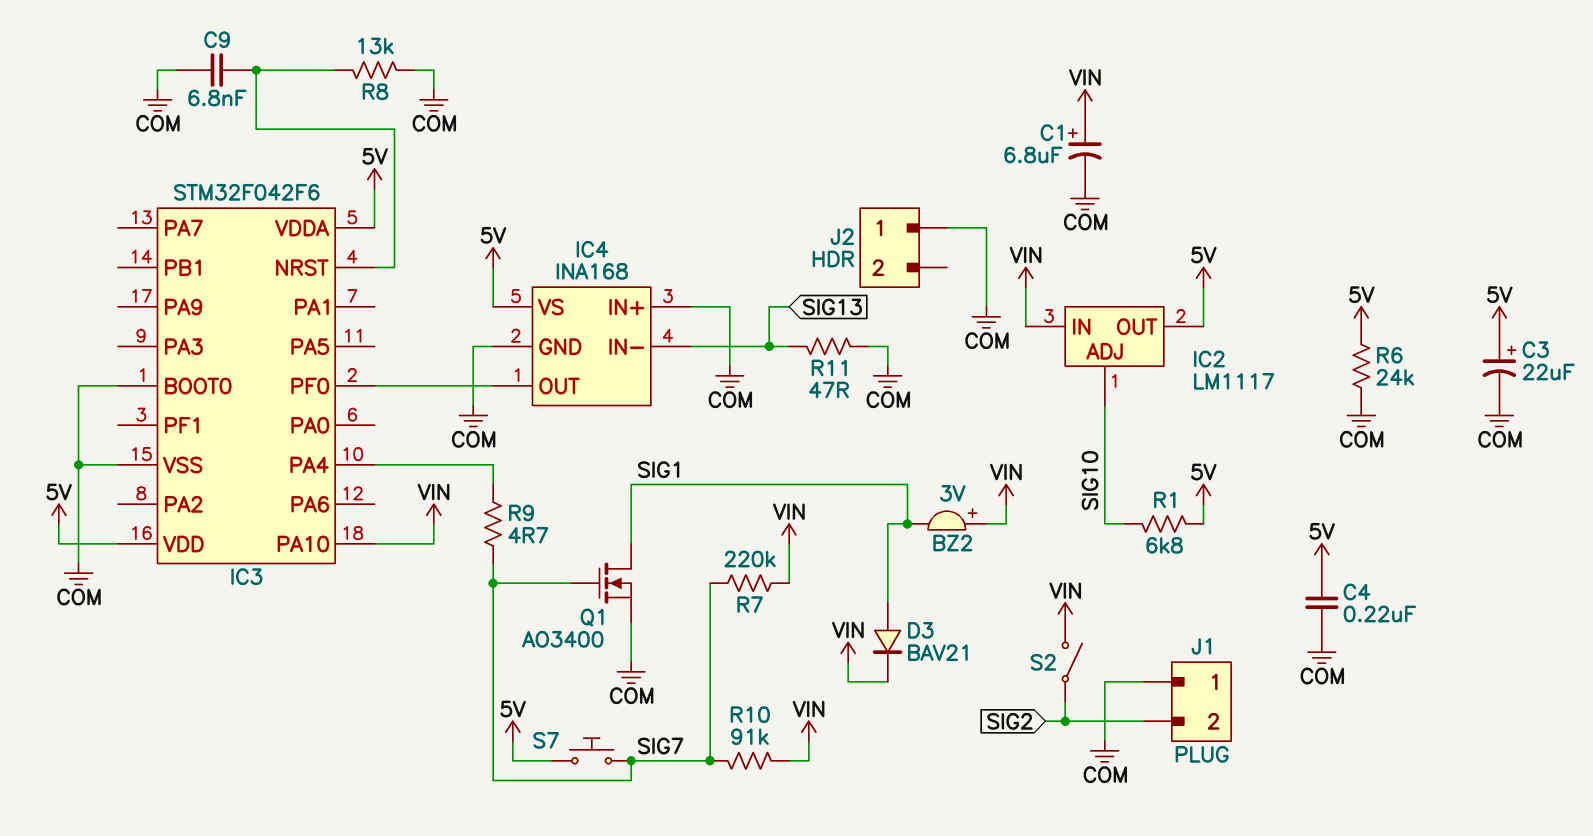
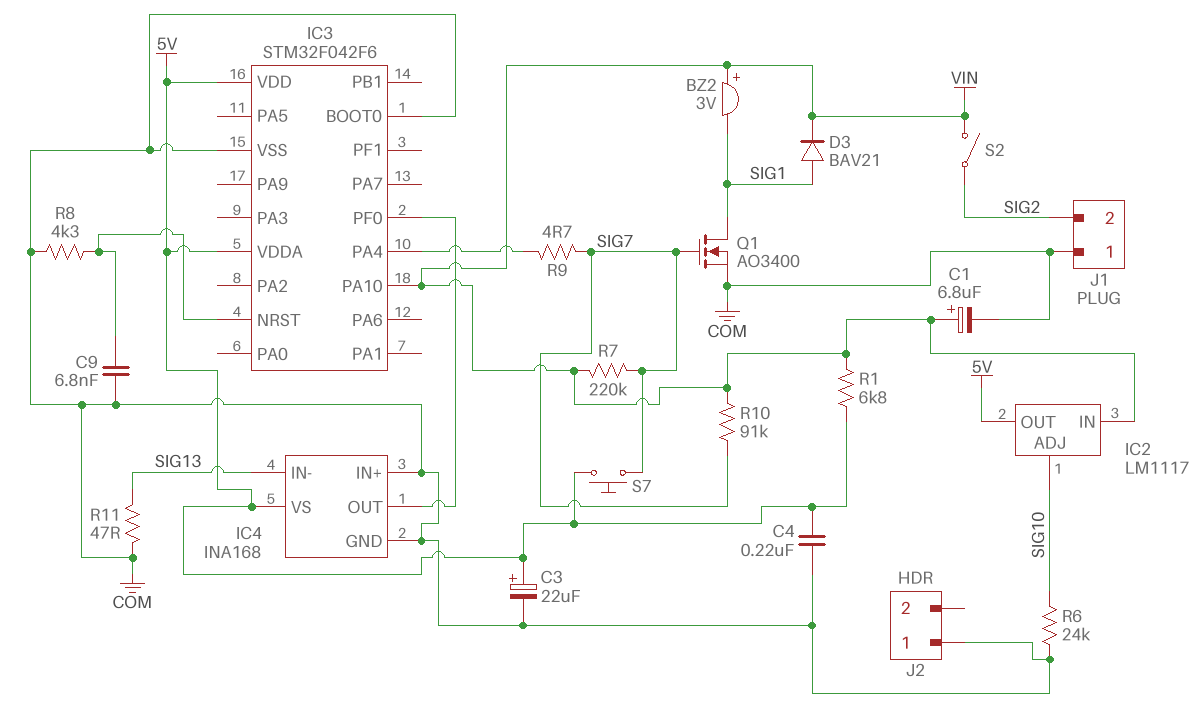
R1: 6.8k (5V, SIG10) -> 6.8k (5V, VIN)
R6: 24k (5V, COM) -> 24k (COM, SIG10)
R8: 13k (COM, IC3/NRST) -> 4.3k (COM, IC3/NRST)

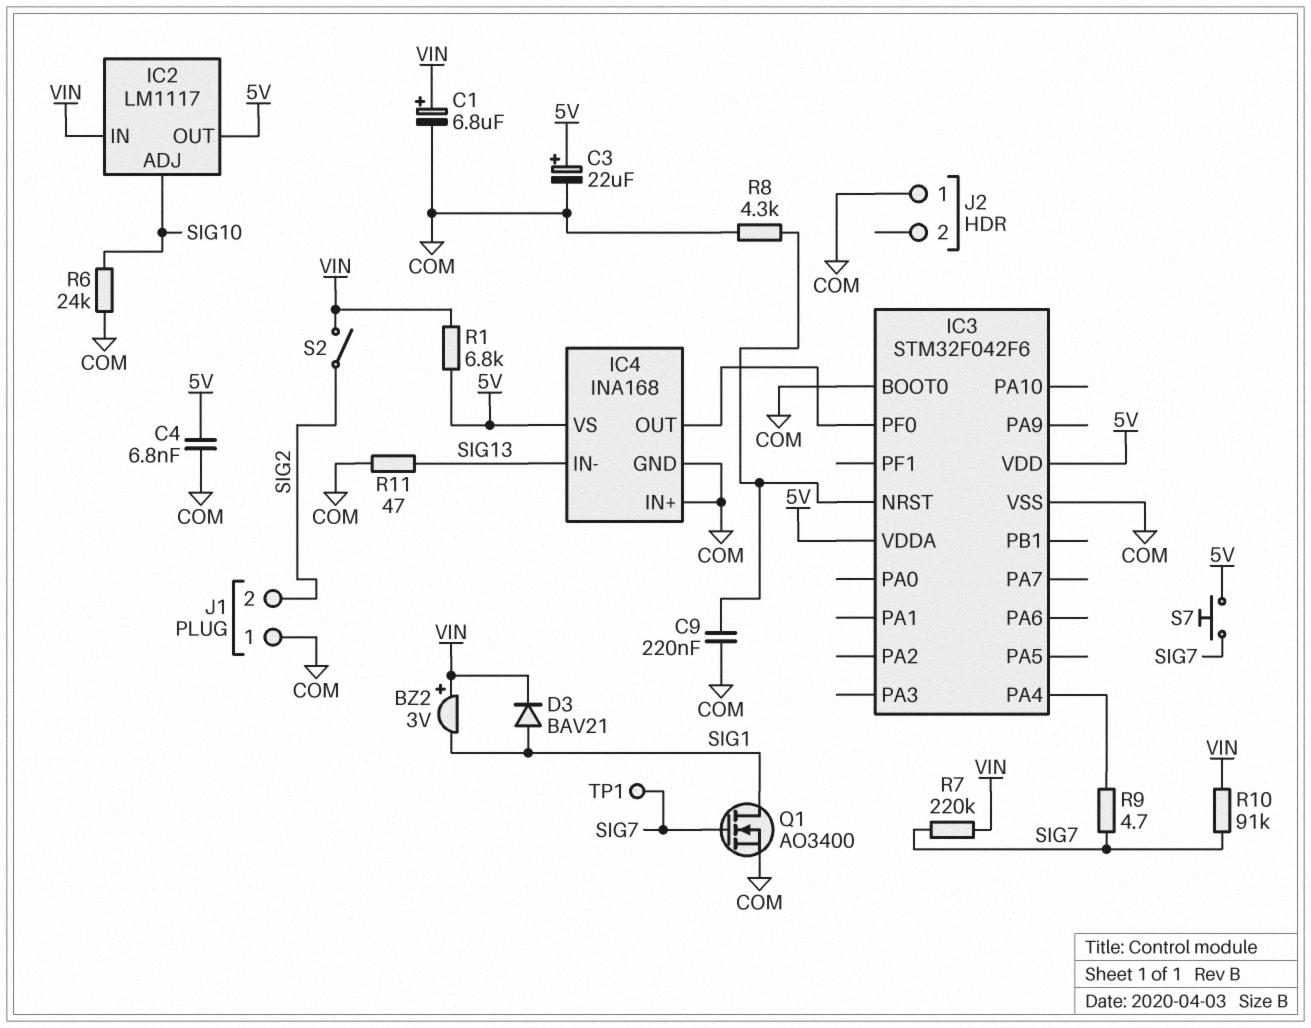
C4: 220nF (5V, COM) -> 6.8nF (5V, COM)
C9: 6.8nF (COM, IC3/NRST) -> 220nF (COM, IC3/NRST)
IC3 pin PA10: VIN -> none
TP1: none -> test point (SIG7)

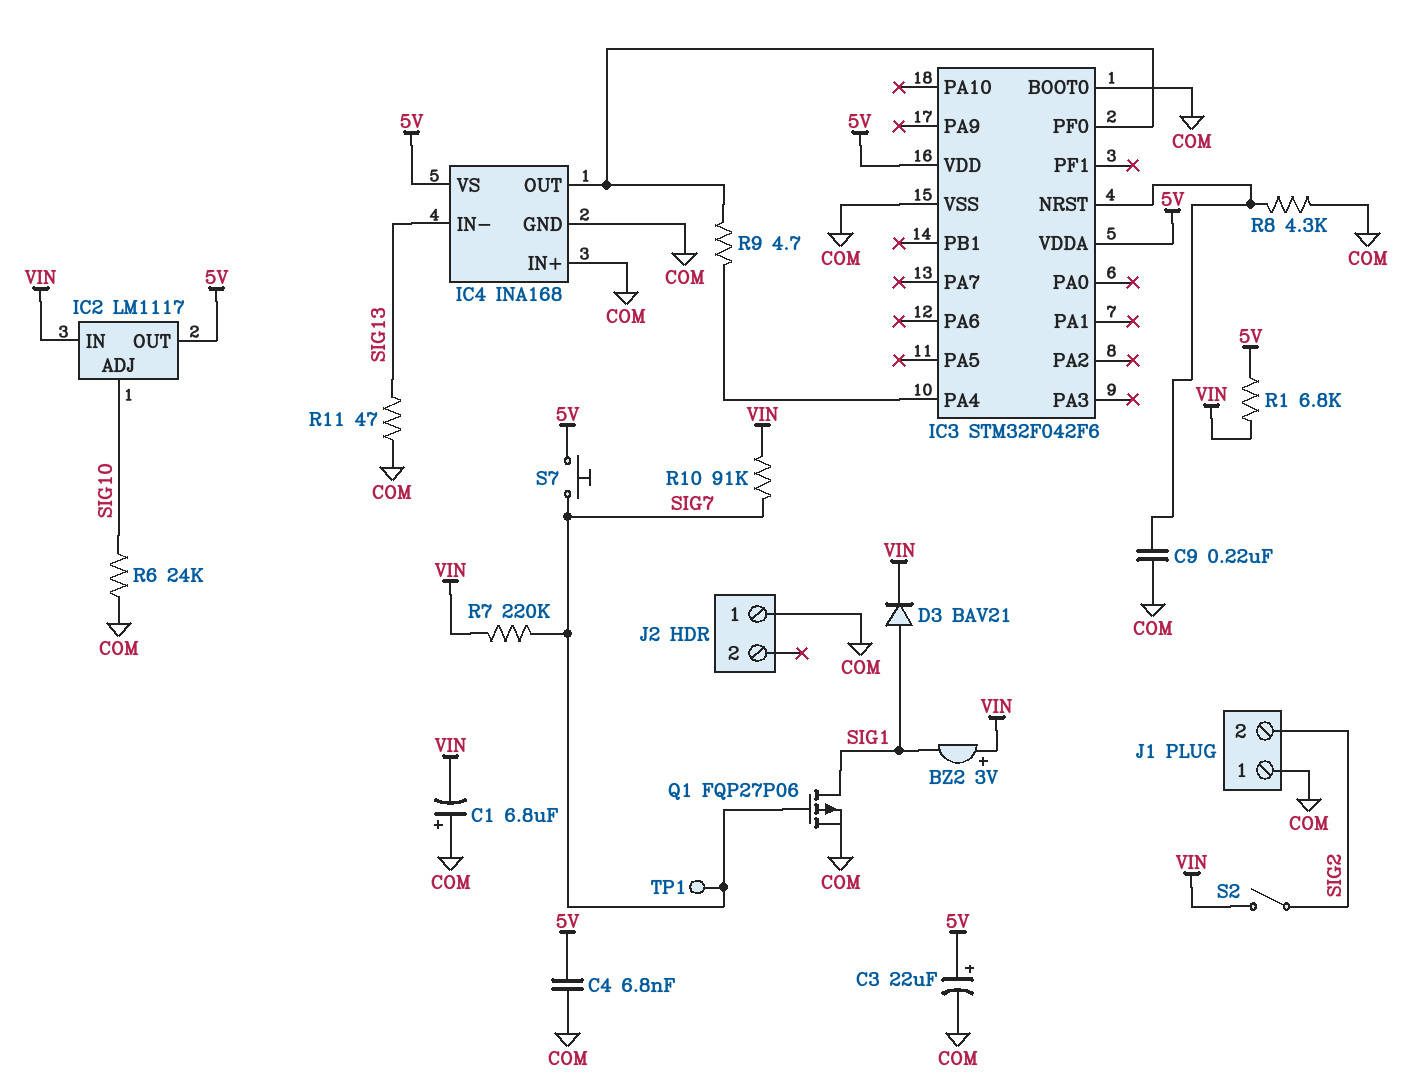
C1: 6.8uF (plus VIN, minus COM) -> 6.8uF (plus COM, minus VIN)
Q1: NMOS AO3400 (G SIG7, D SIG1, S COM) -> PMOS FQP27P06 (G SIG7, D SIG1, S COM)
R9: 4.7 (IC3/PA4, SIG7) -> 4.7 (IC3/PA4, IC3/PF0)

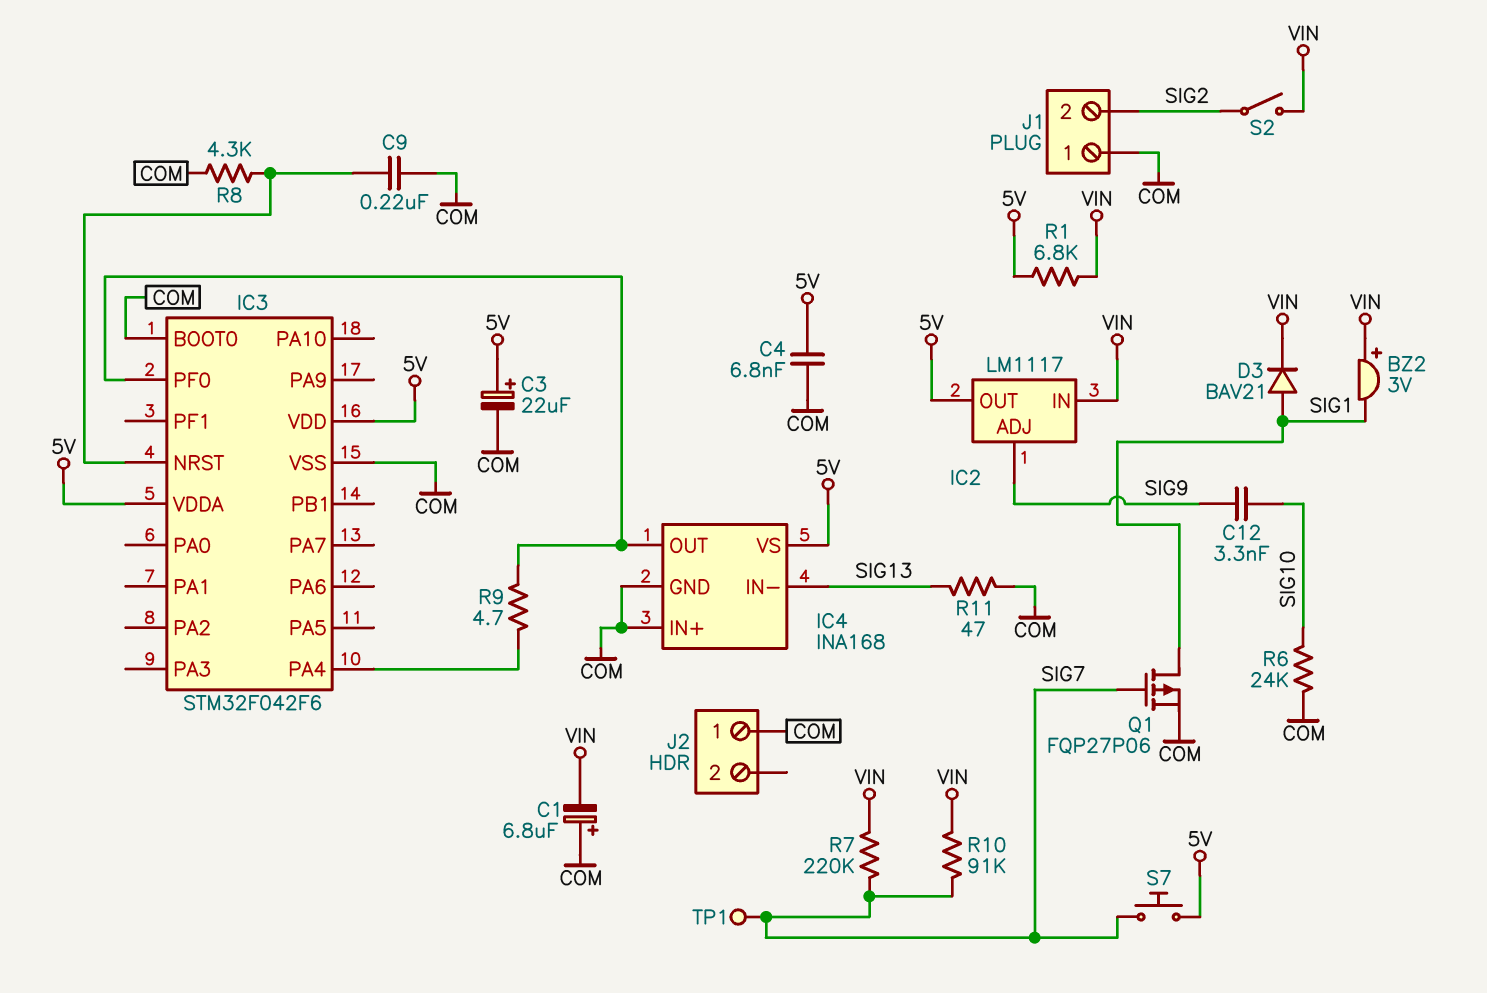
C12: none -> 3.3nF (SIG9, SIG10)
IC2 pin ADJ: SIG10 -> SIG9

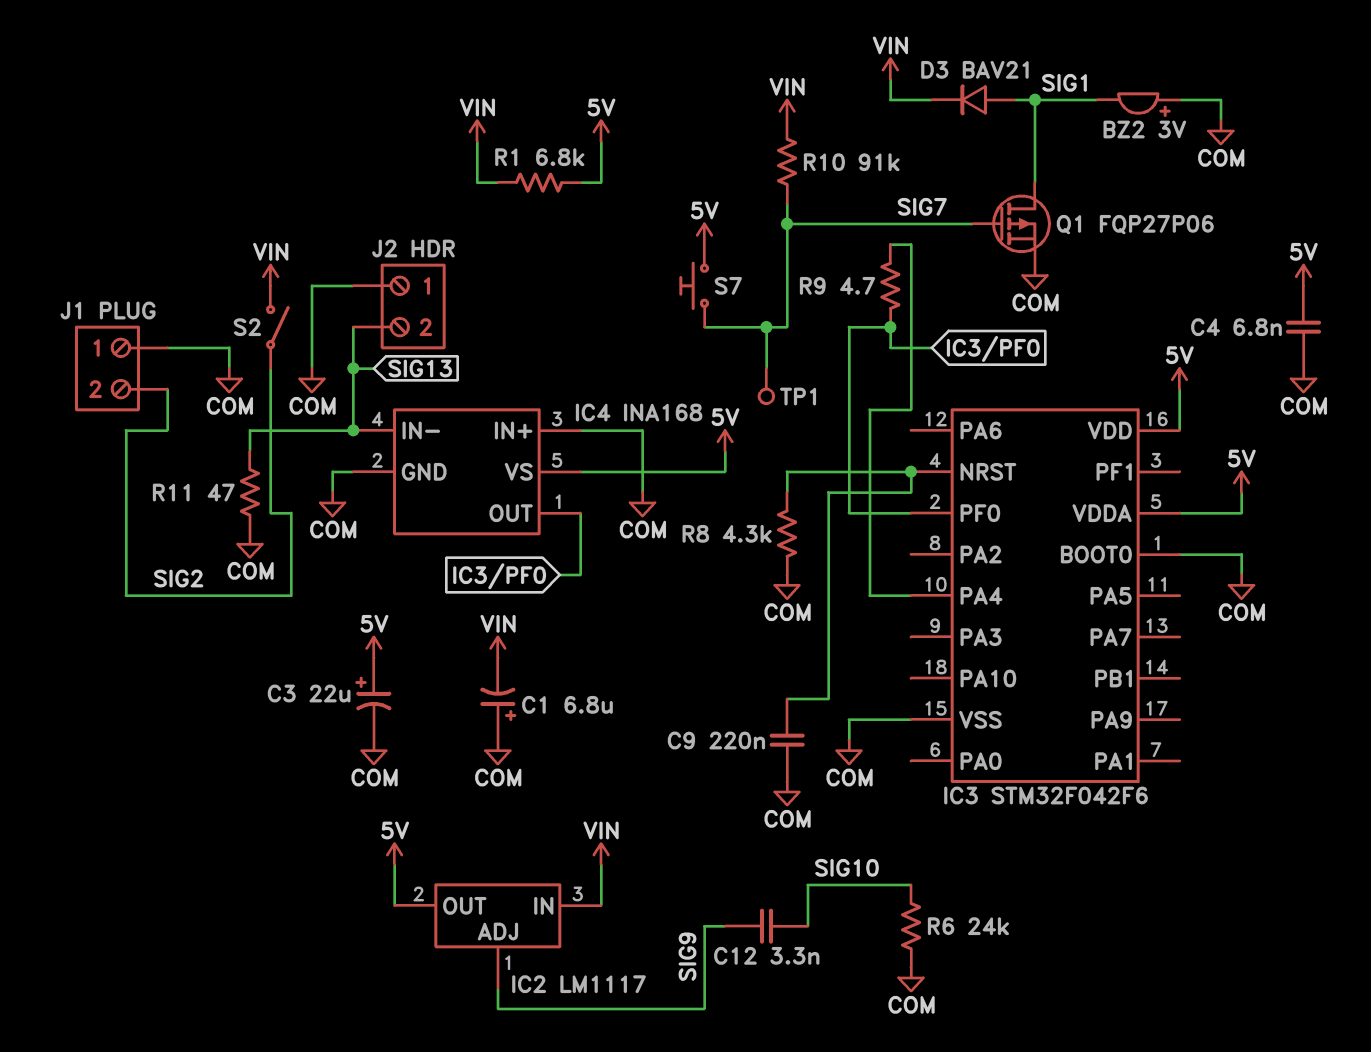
BZ2: buzzer 3V (plus VIN, minus SIG1) -> buzzer 3V (plus COM, minus SIG1)
J2 pin 2: none -> SIG13
R7: 220k (SIG7, VIN) -> none

